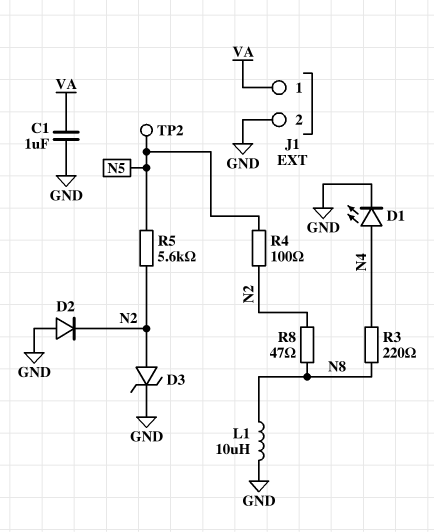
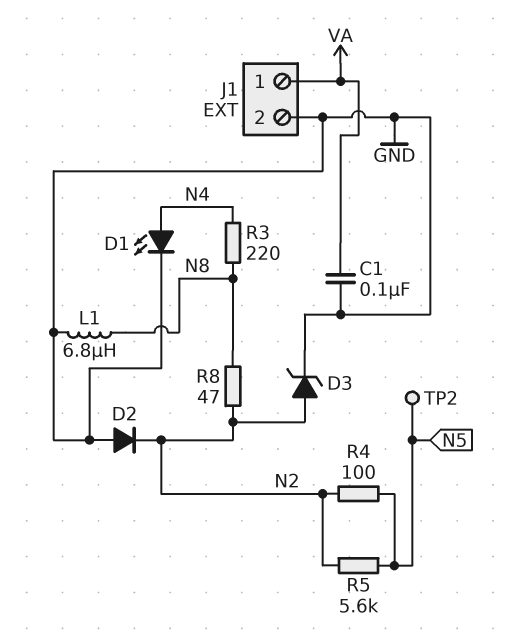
C1: 1uF (GND, VA) -> 100nF (GND, VA)
L1: 10uH (GND, N8) -> 6.8uH (GND, N8)

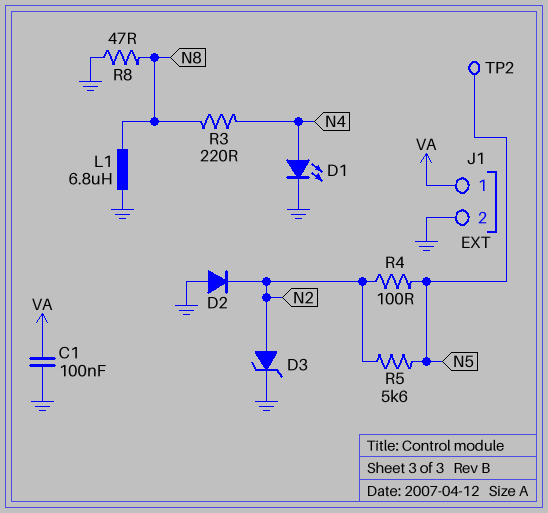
R8: 47 (N2, N8) -> 47 (GND, N8)

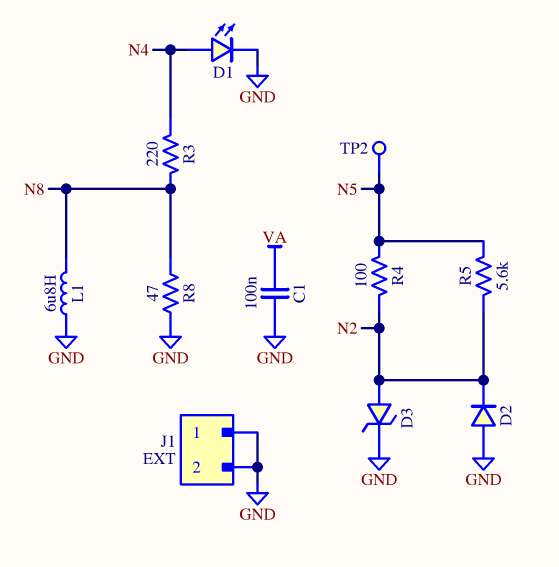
J1 pin 1: VA -> GND

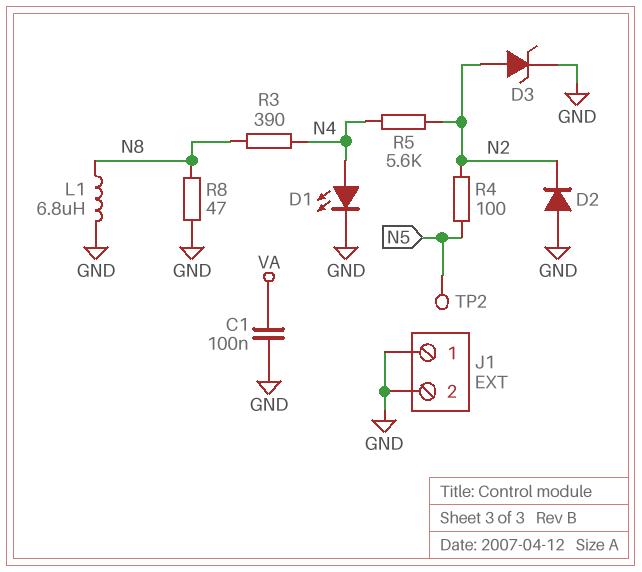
R3: 220 (N4, N8) -> 390 (N4, N8)
R5: 5.6k (N2, N5) -> 5.6k (N2, N4)

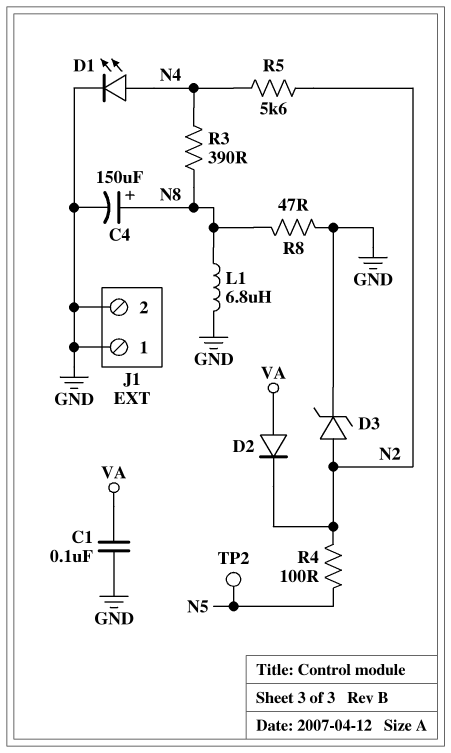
C4: none -> 150uF (plus N8, minus GND)
D2: diode (A GND, K N2) -> diode (A VA, K N2)

